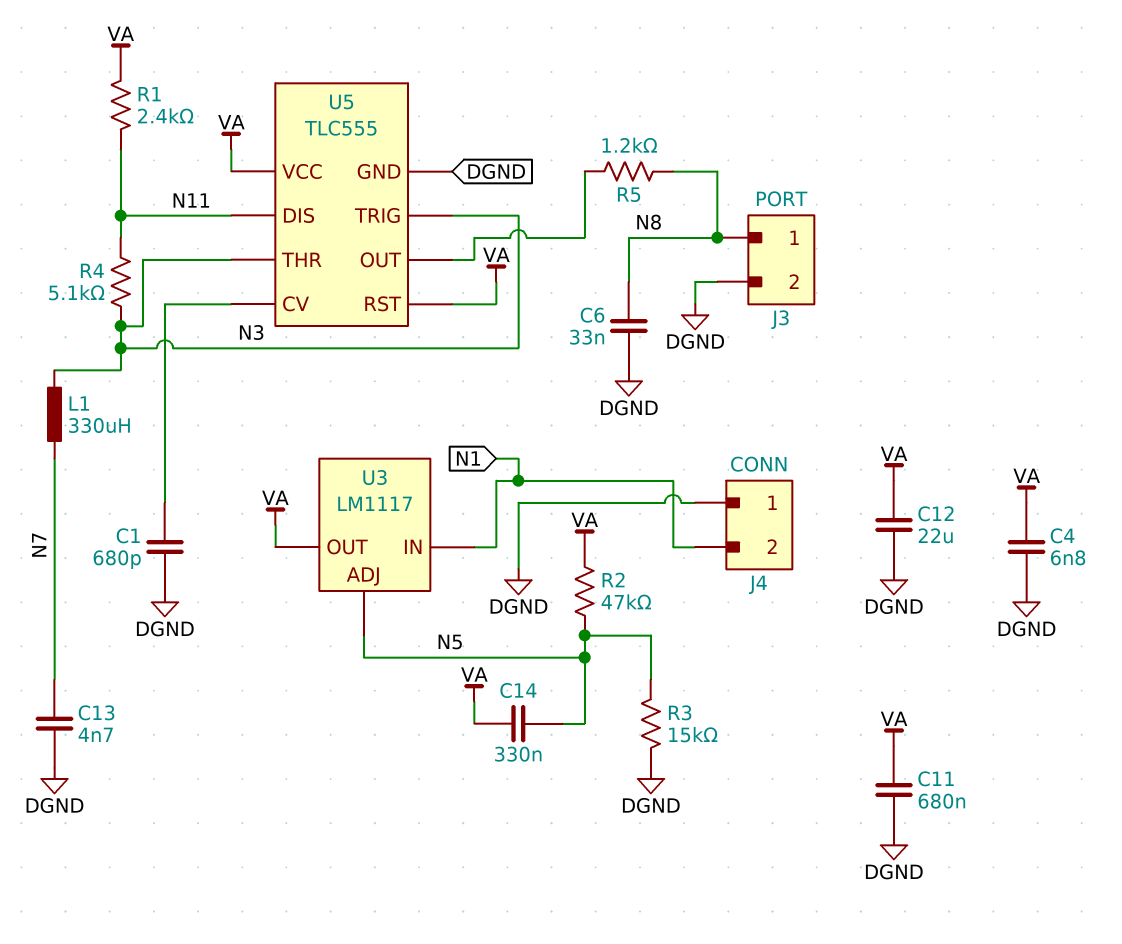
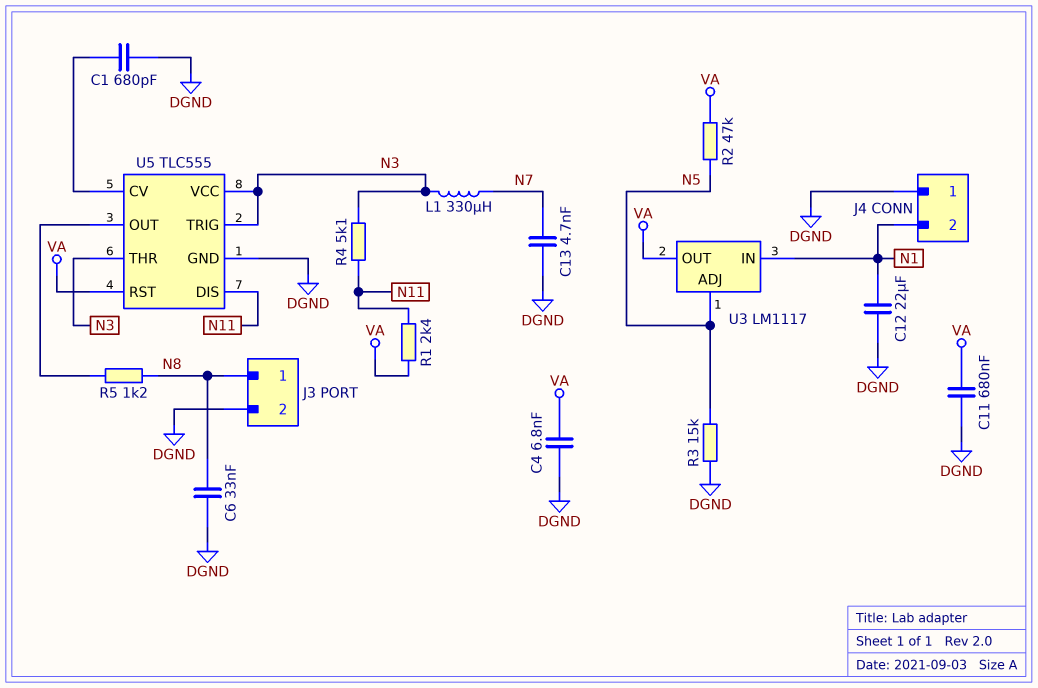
C12: 22uF (DGND, VA) -> 22uF (DGND, N1)
C14: 330nF (N5, VA) -> none
U5 pin VCC: VA -> N3

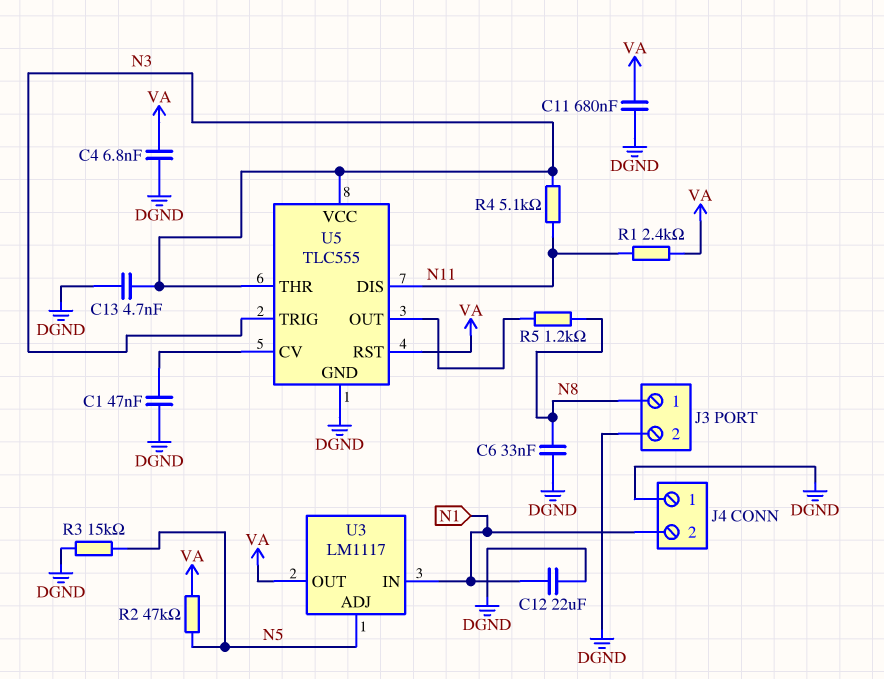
C1: 680pF (DGND, U5/CV) -> 47nF (DGND, U5/CV)
C13: 4.7nF (DGND, N7) -> 4.7nF (DGND, N3)
L1: 330uH (N3, N7) -> none

